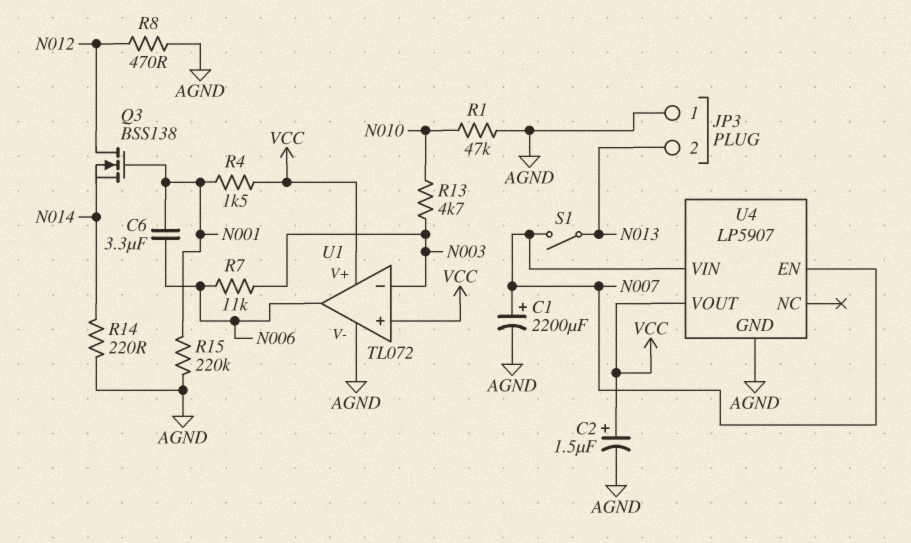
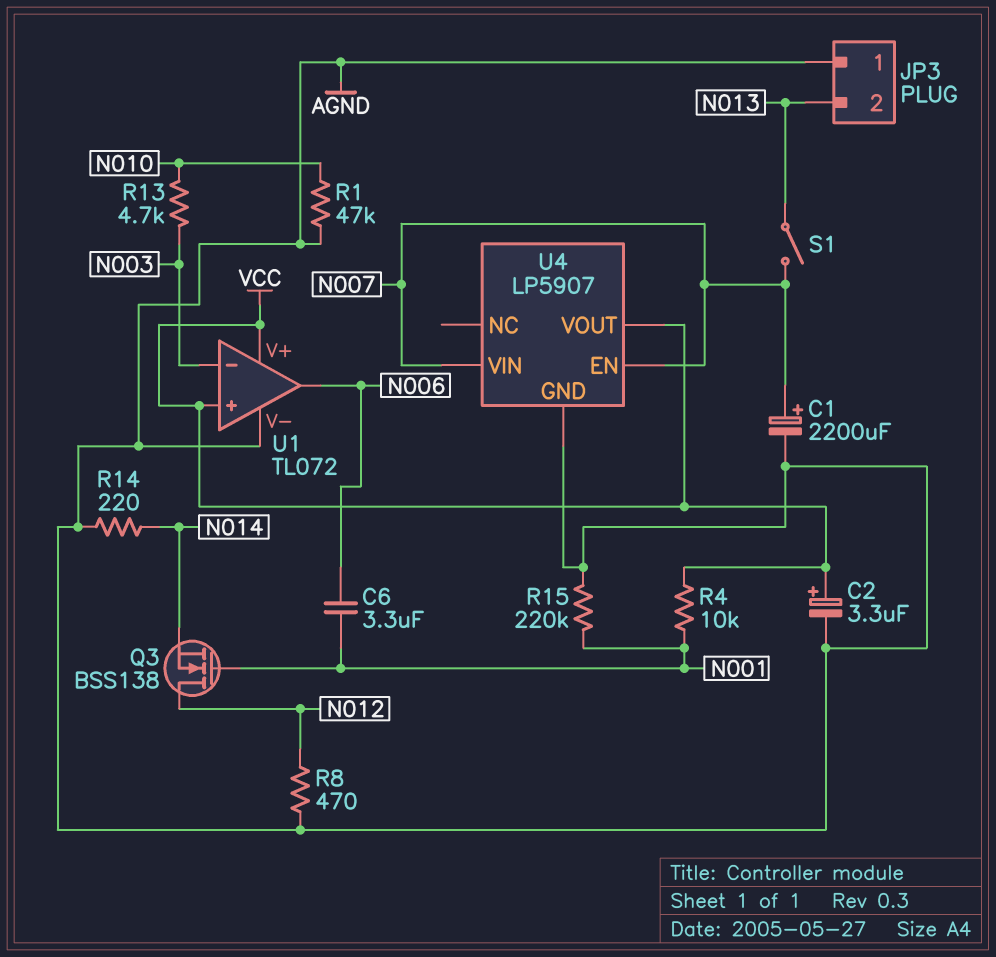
C2: 1.5uF (plus VCC, minus AGND) -> 3.3uF (plus VCC, minus AGND)
R4: 1.5k (N001, VCC) -> 10k (N001, VCC)
R7: 11k (N003, N006) -> none

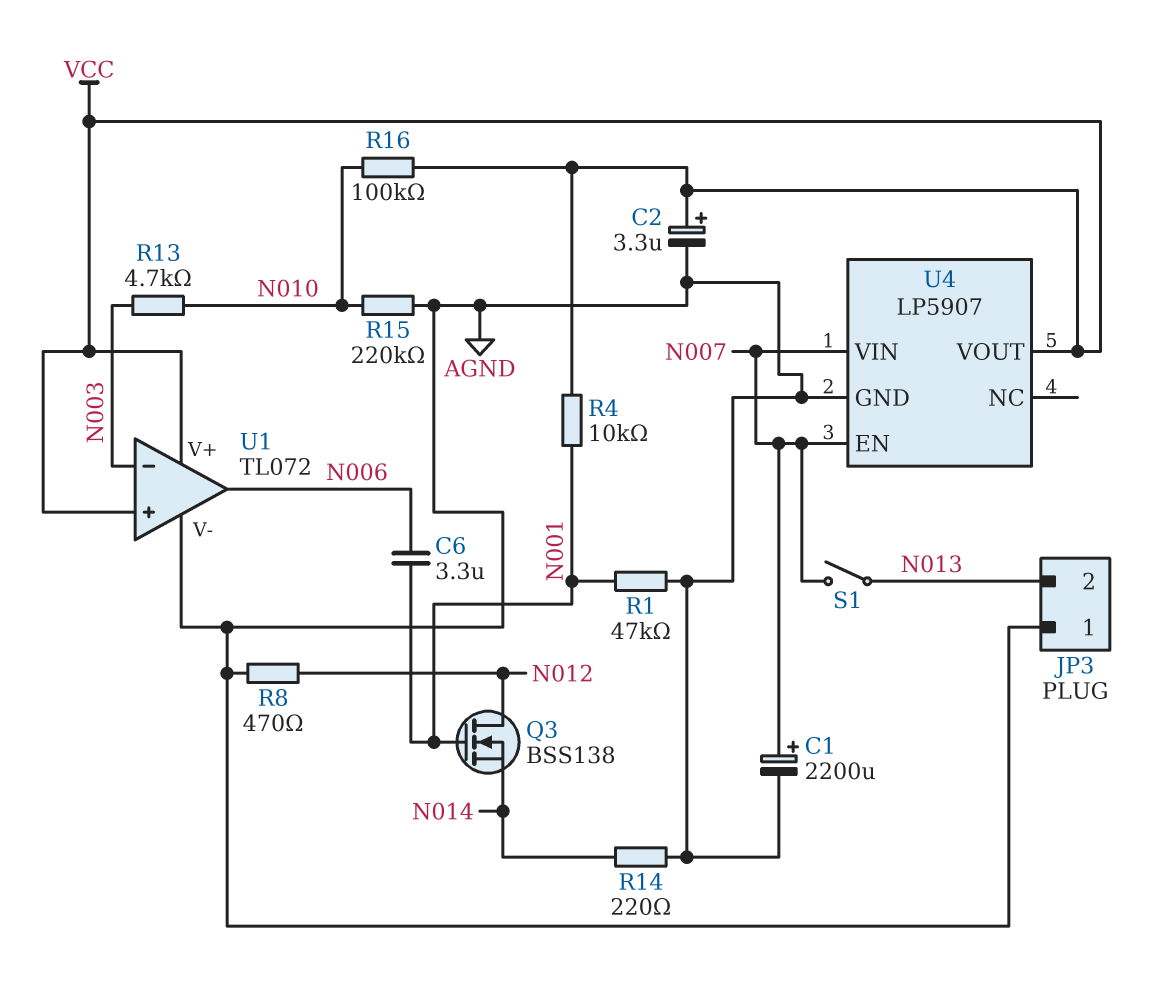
R1: 47k (AGND, N010) -> 47k (AGND, N001)
R15: 220k (AGND, N001) -> 220k (AGND, N010)
R16: none -> 100k (N010, VCC)

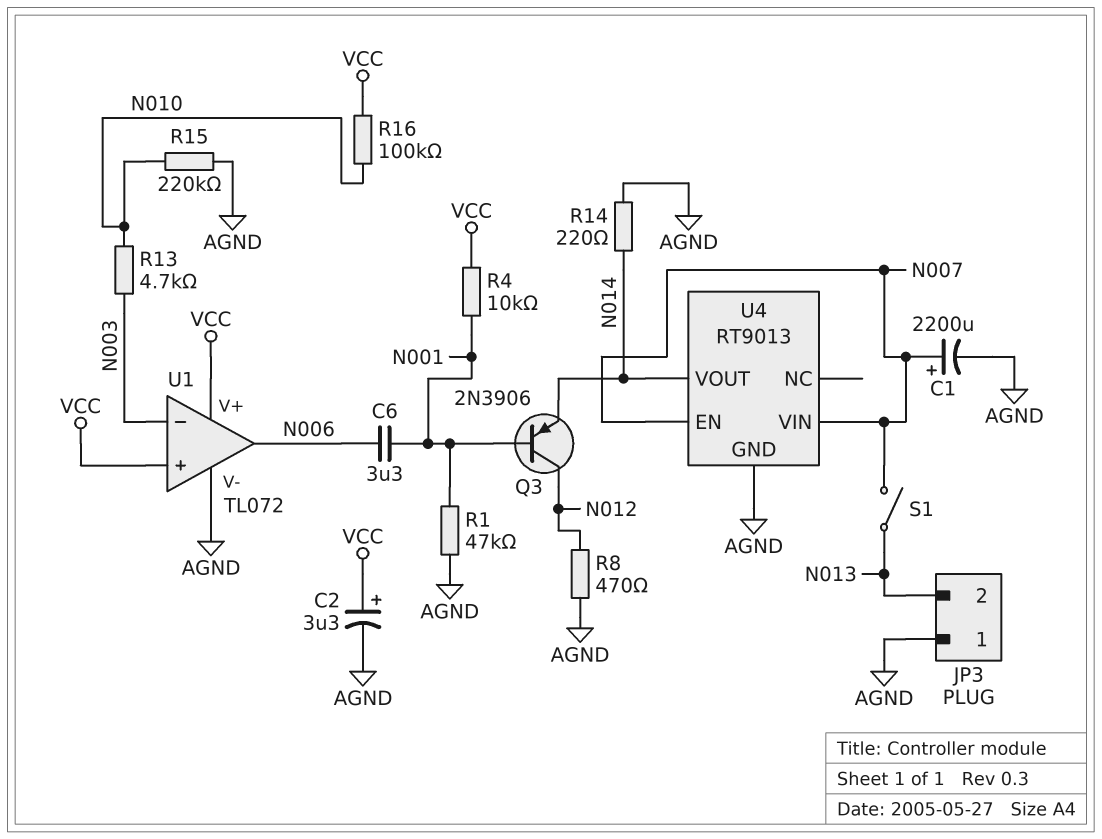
Q3: NMOS BSS138 (G N001, D N012, S N014) -> PNP 2N3906 (B N001, C N012, E N014)
U4: LP5907 -> RT9013
U4 pin VOUT: VCC -> N014

